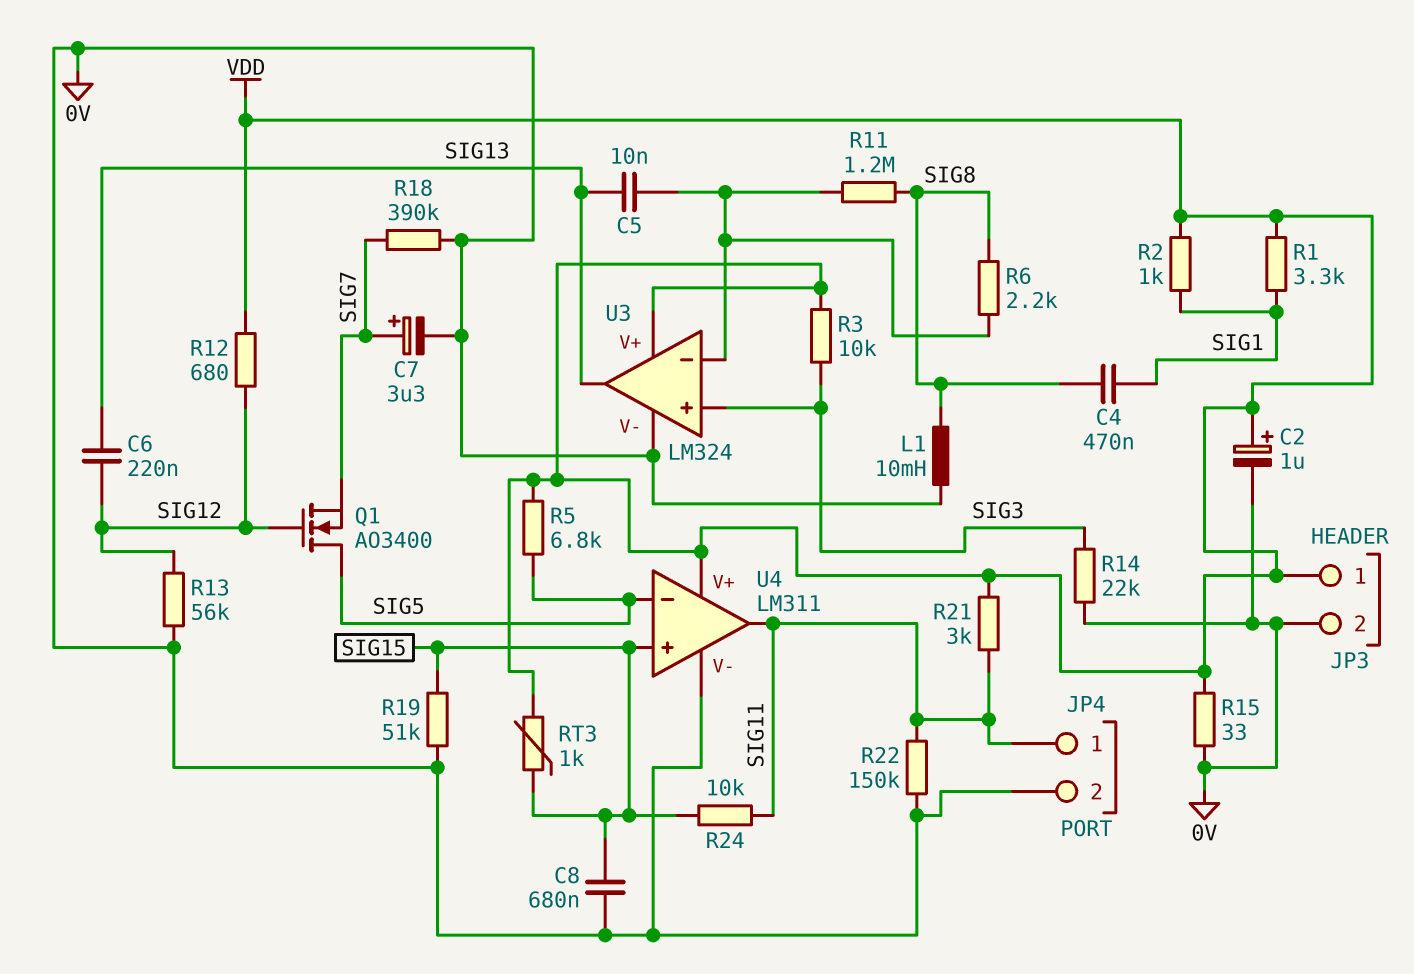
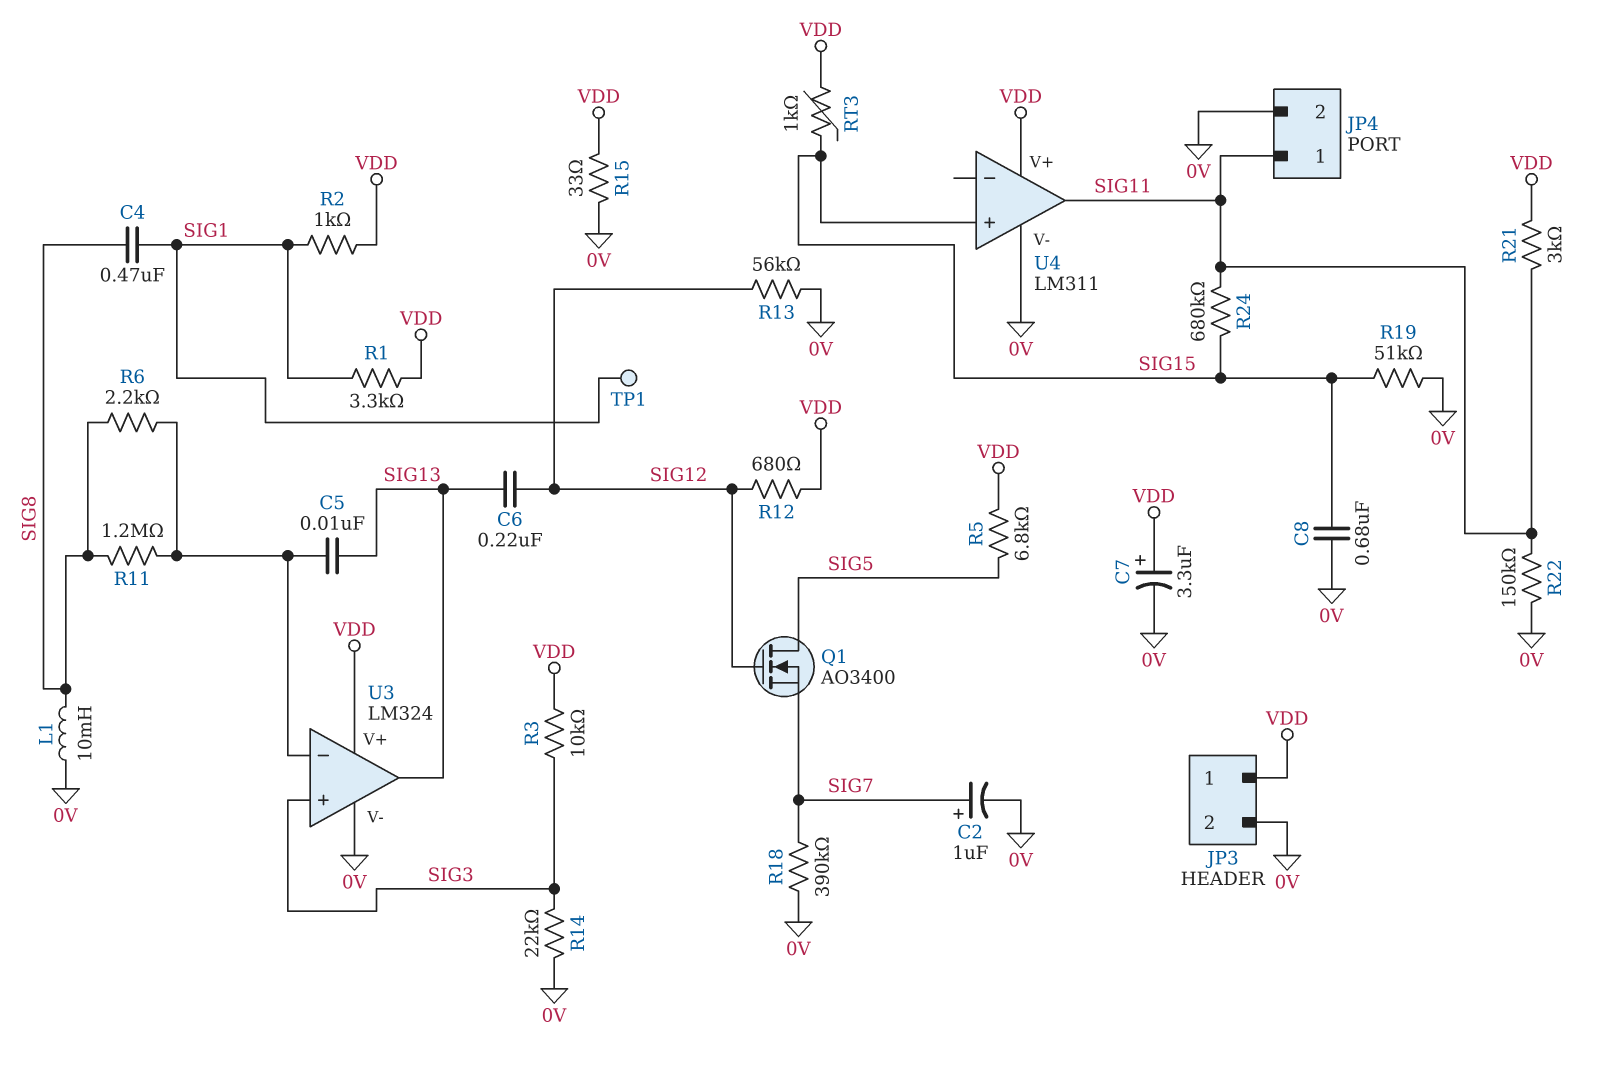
C2: 1uF (plus VDD, minus 0V) -> 1uF (plus SIG7, minus 0V)
C7: 3.3uF (plus SIG7, minus 0V) -> 3.3uF (plus VDD, minus 0V)
R24: 10k (SIG11, SIG15) -> 680k (SIG11, SIG15)
TP1: none -> test point (SIG1)
U4 pin in-: SIG5 -> none

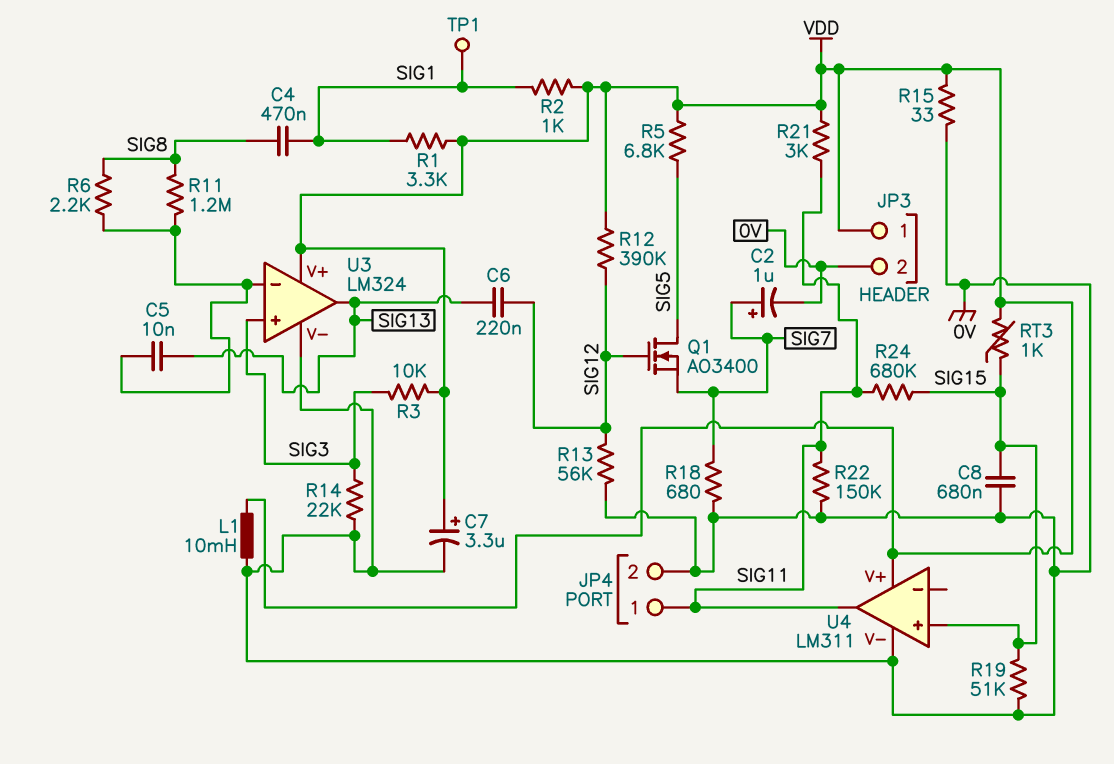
L1: 10mH (0V, SIG8) -> 10mH (0V, VDD)
R12: 680 (SIG12, VDD) -> 390k (SIG12, VDD)
R18: 390k (0V, SIG7) -> 680 (0V, SIG7)

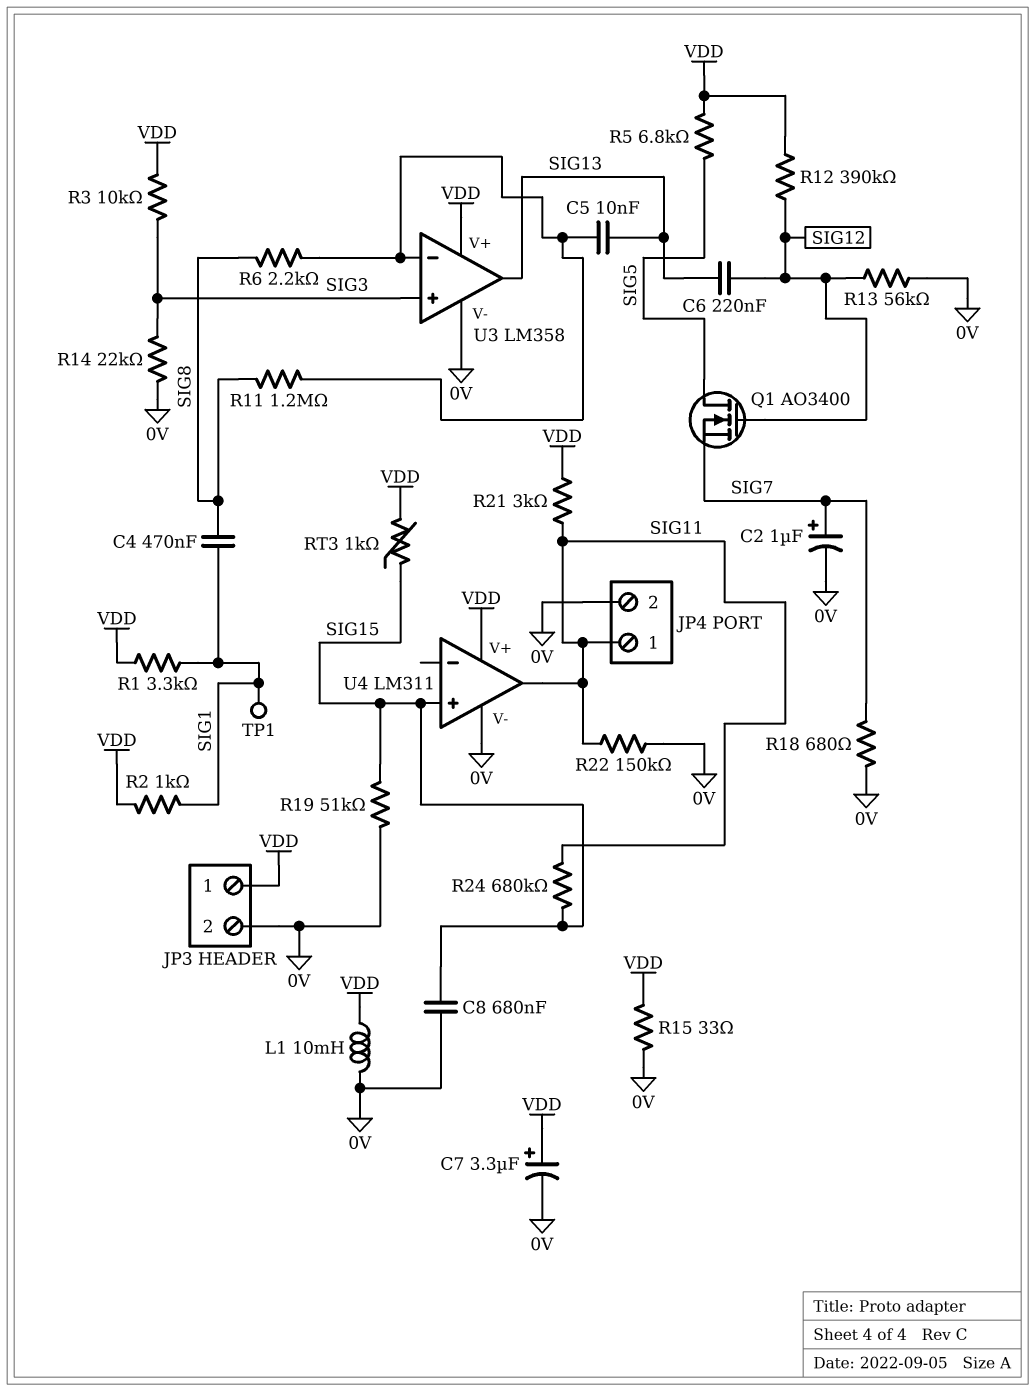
U3: LM324 -> LM358

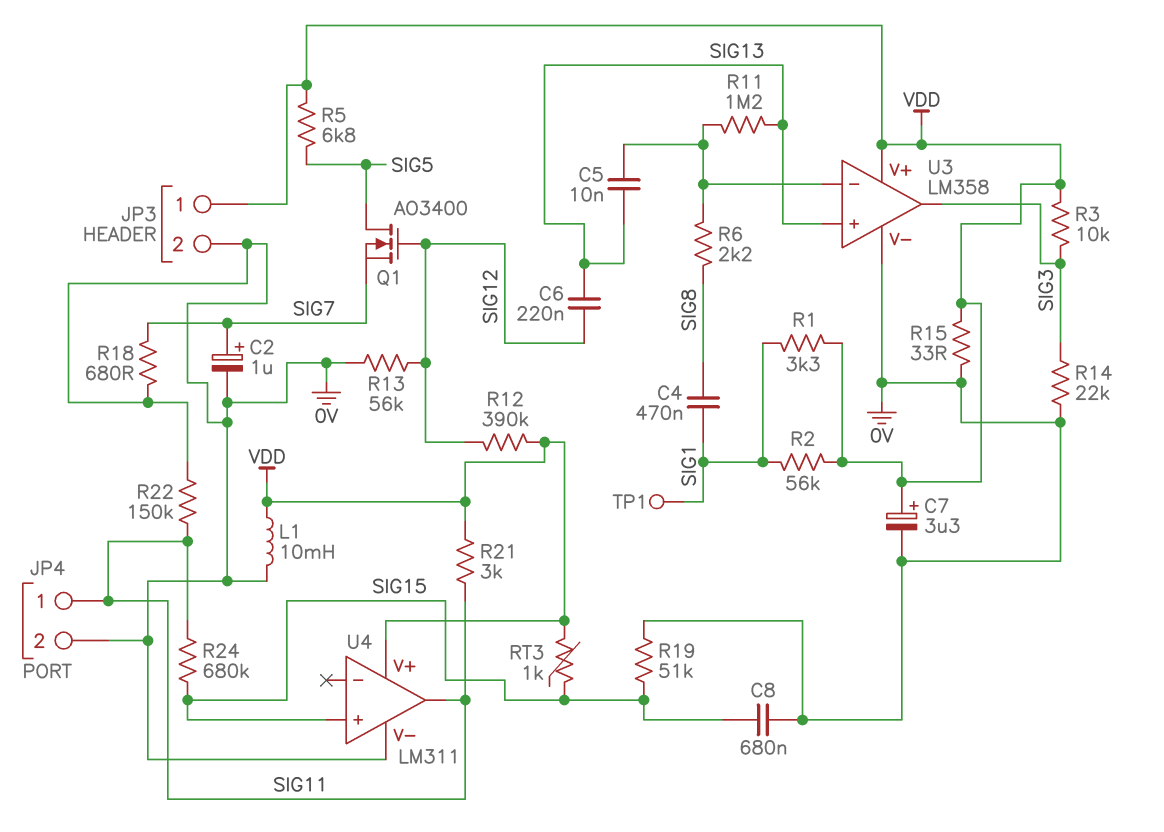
R2: 1k (SIG1, VDD) -> 56k (SIG1, VDD)
R11: 1.2M (SIG8, U3/in-) -> 1.2M (SIG13, U3/in-)
U3 pin in+: SIG3 -> SIG13
U3 pin out: SIG13 -> SIG3

